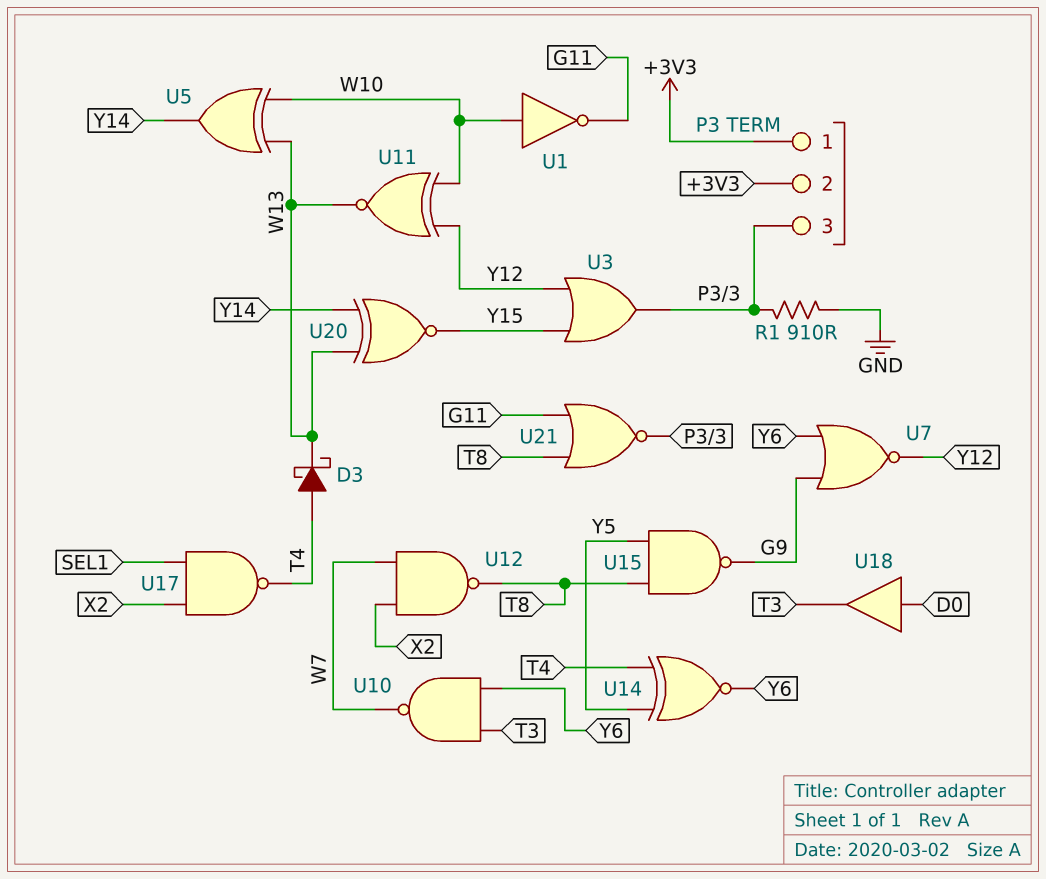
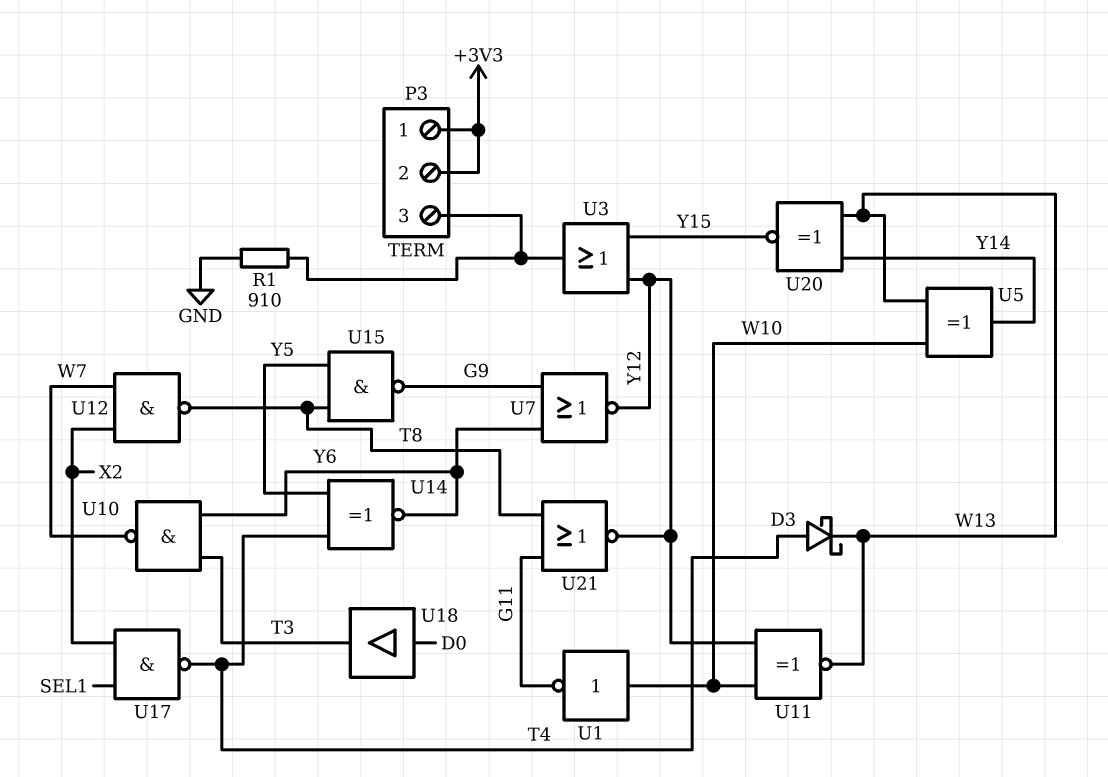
U21: NOR (in G11, in T8, out P3/3) -> NOR (in G11, in T8, out Y12)

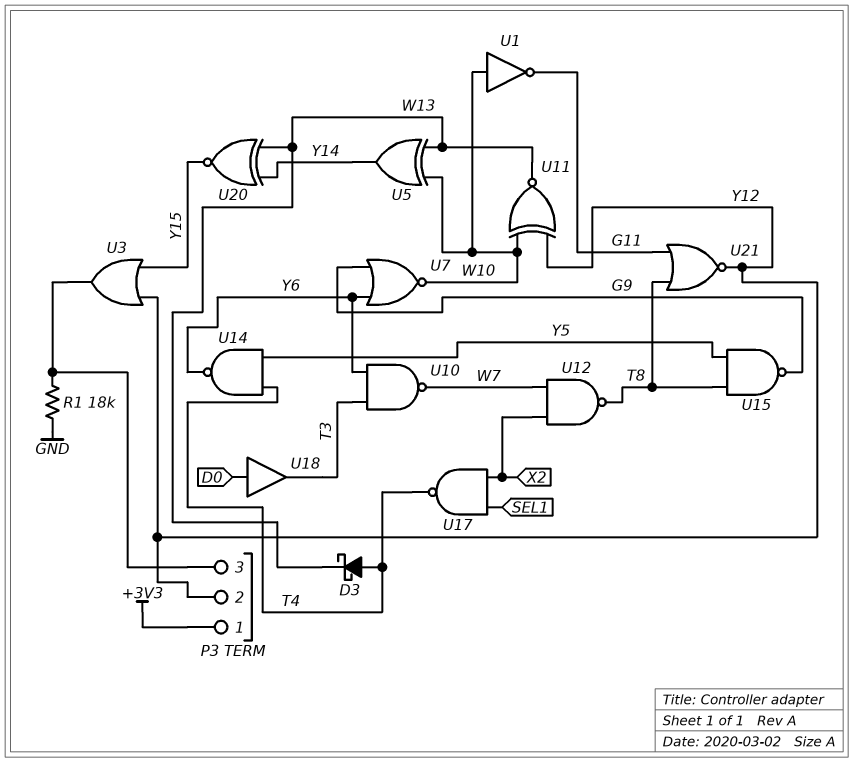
P3 pin 2: +3V3 -> Y12
R1: 910 (GND, P3/3) -> 18k (GND, P3/3)
U7: NOR (in G9, in Y6, out Y12) -> NOR (in G9, in Y6, out W10)
U14: XNOR (in T4, in Y5, out Y6) -> NAND (in T4, in Y5, out Y6)

